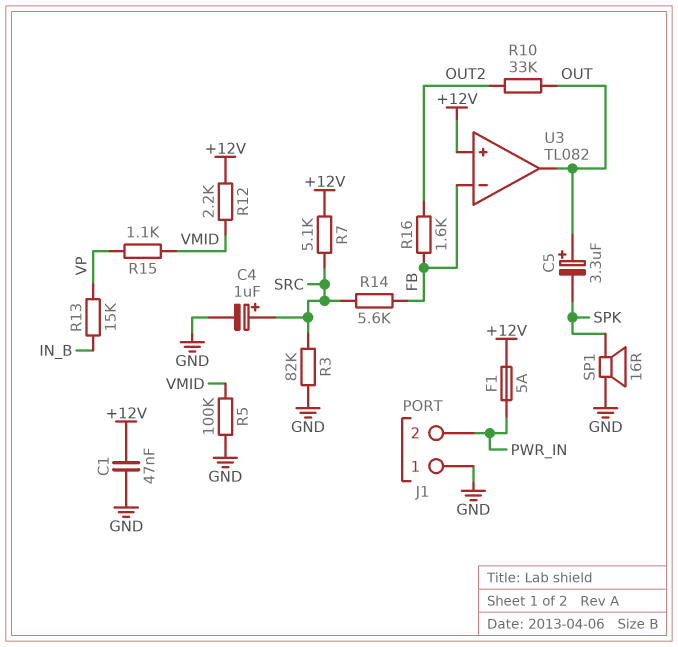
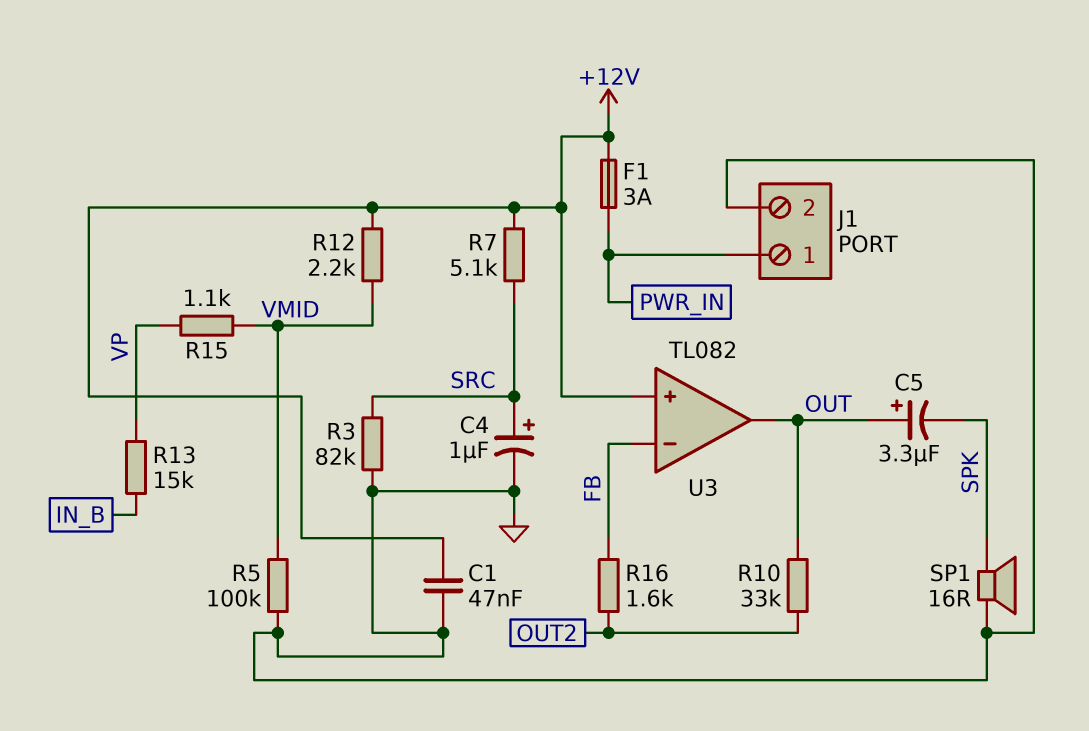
F1: 5A (+12V, PWR_IN) -> 3A (+12V, PWR_IN)
J1 pin 1: GND -> PWR_IN
J1 pin 2: PWR_IN -> GND
R14: 5.6k (FB, SRC) -> none

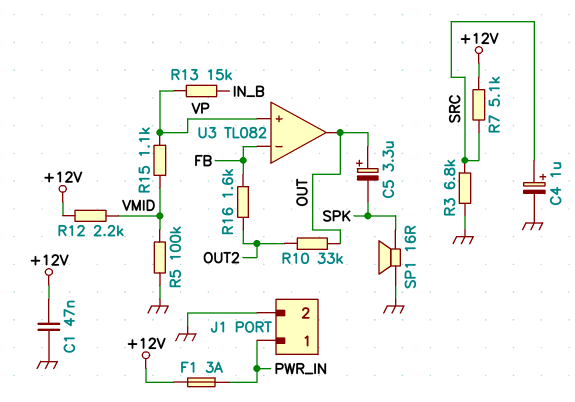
R3: 82k (GND, SRC) -> 6.8k (GND, SRC)
U3 pin in+: +12V -> VP

